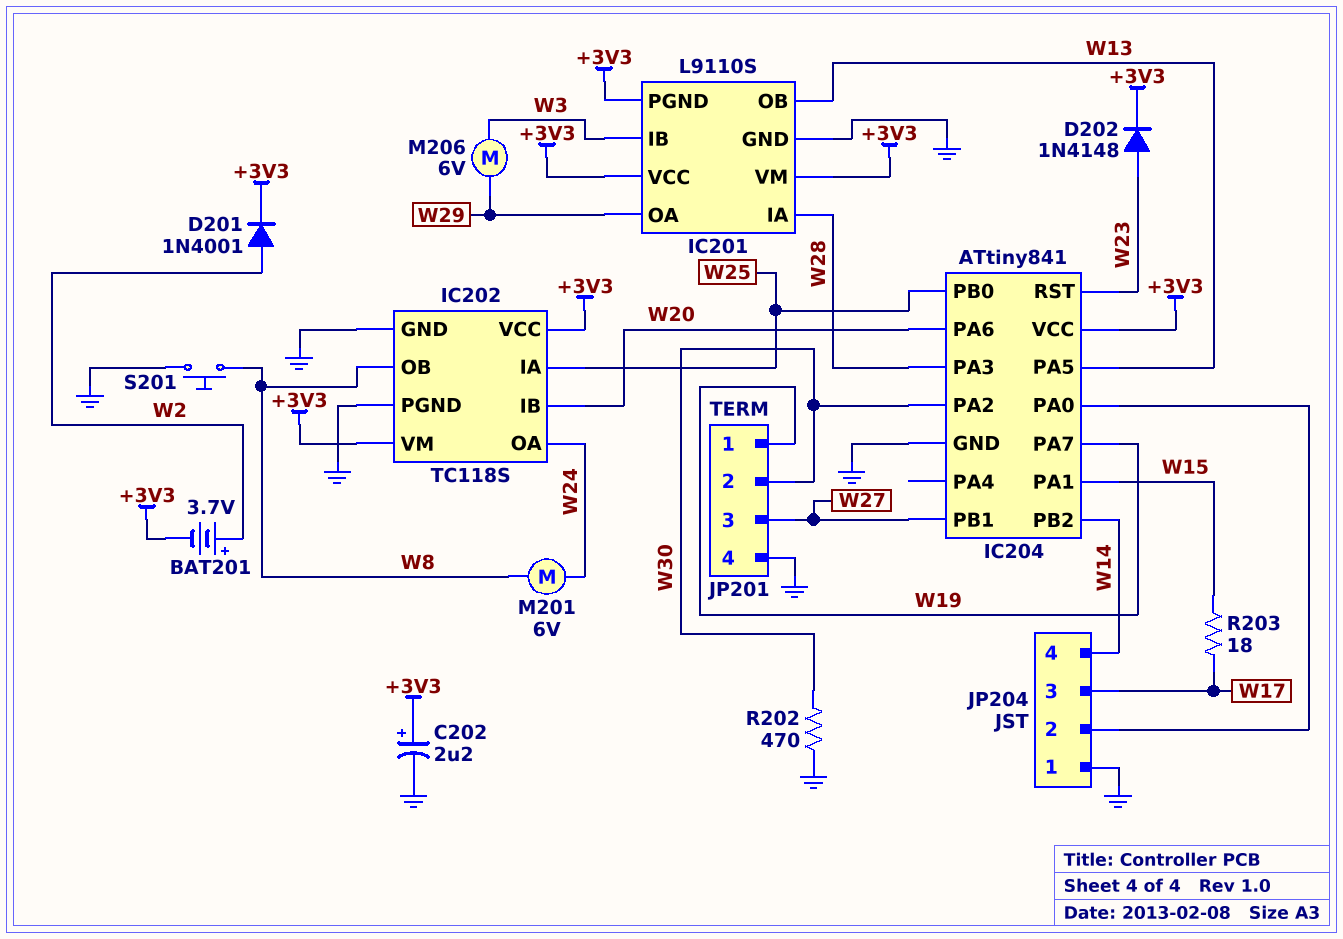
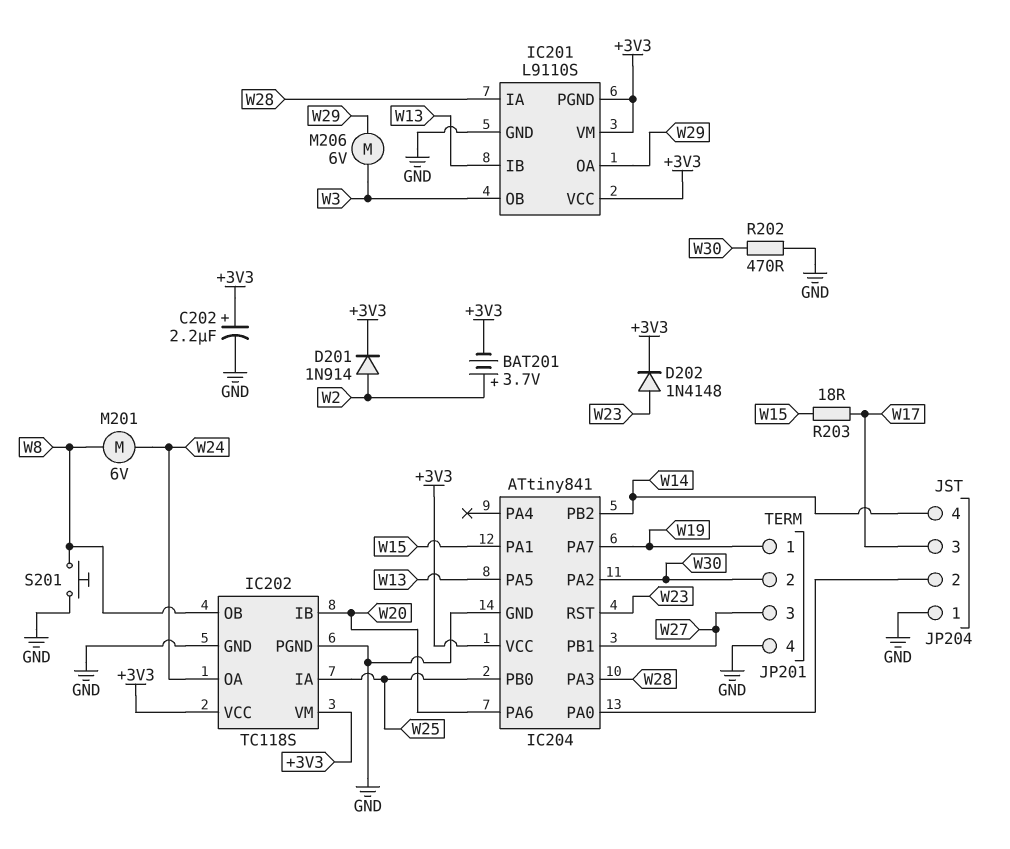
D201: diode 1N4001 (A W2, K +3V3) -> diode 1N914 (A W2, K +3V3)
IC201 pin IB: W3 -> W13
IC201 pin OB: W13 -> W3

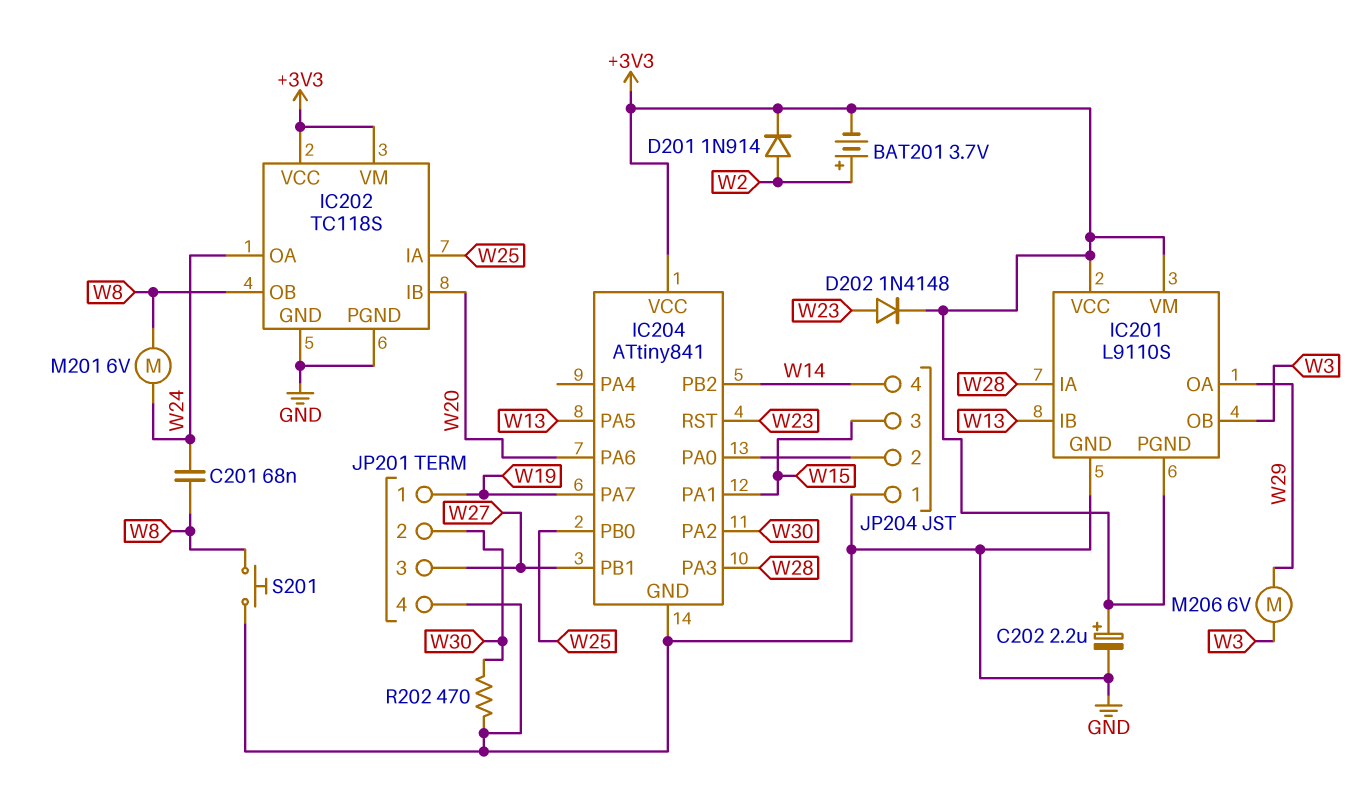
C201: none -> 68nF (W8, W24)
JP204 pin 3: W17 -> W15
R203: 18 (W15, W17) -> none

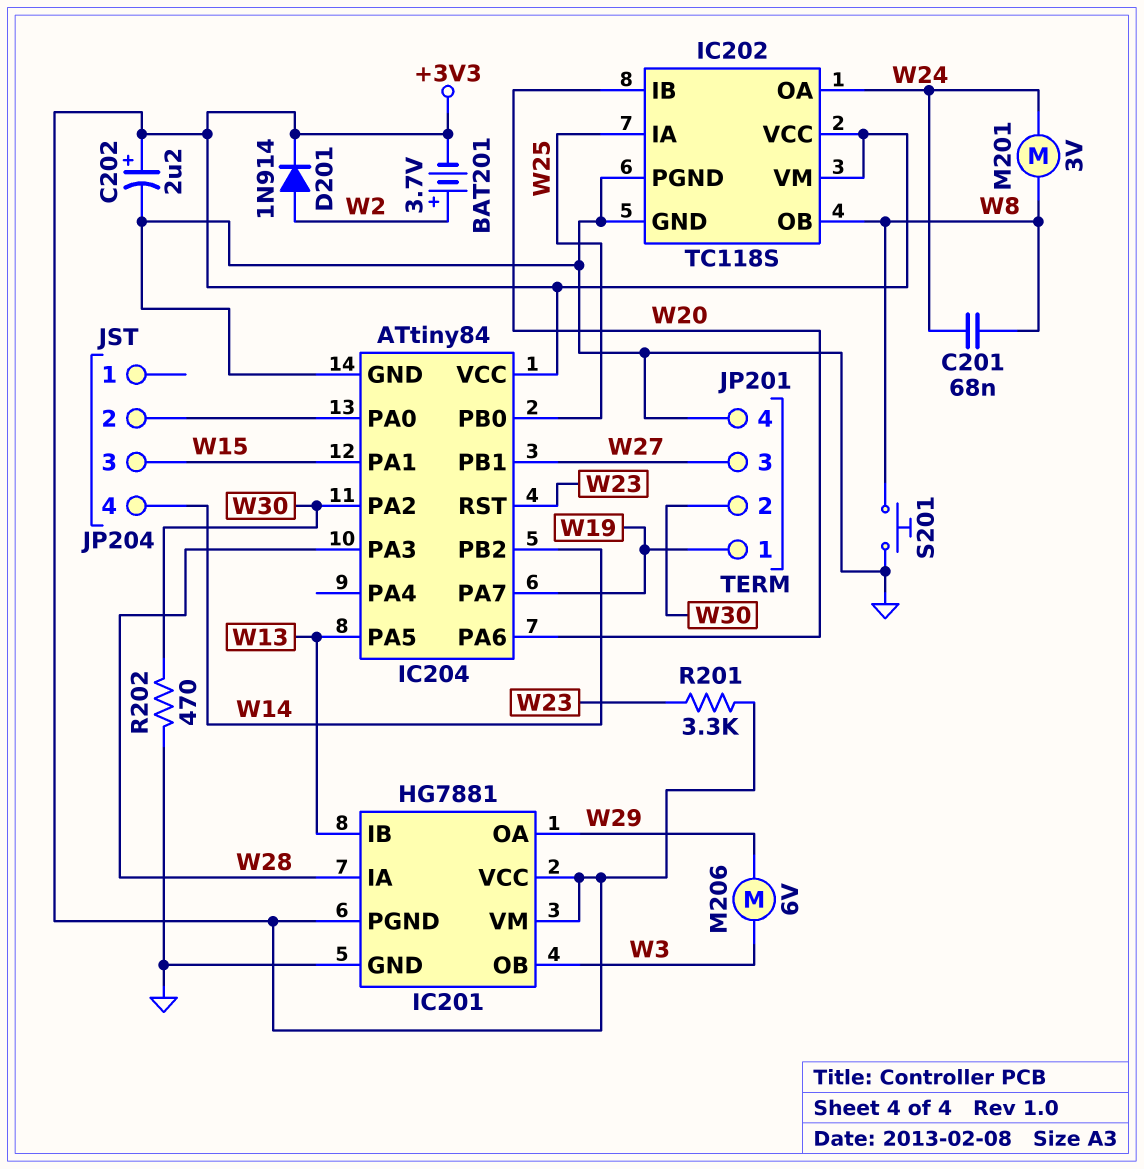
D202: diode 1N4148 (A W23, K +3V3) -> none
IC201: L9110S -> HG7881
IC204: ATtiny841 -> ATtiny84
JP204 pin 1: GND -> none
M201: motor 6V (W8, W24) -> motor 3V (W8, W24)
R201: none -> 3.3k (+3V3, W23)

